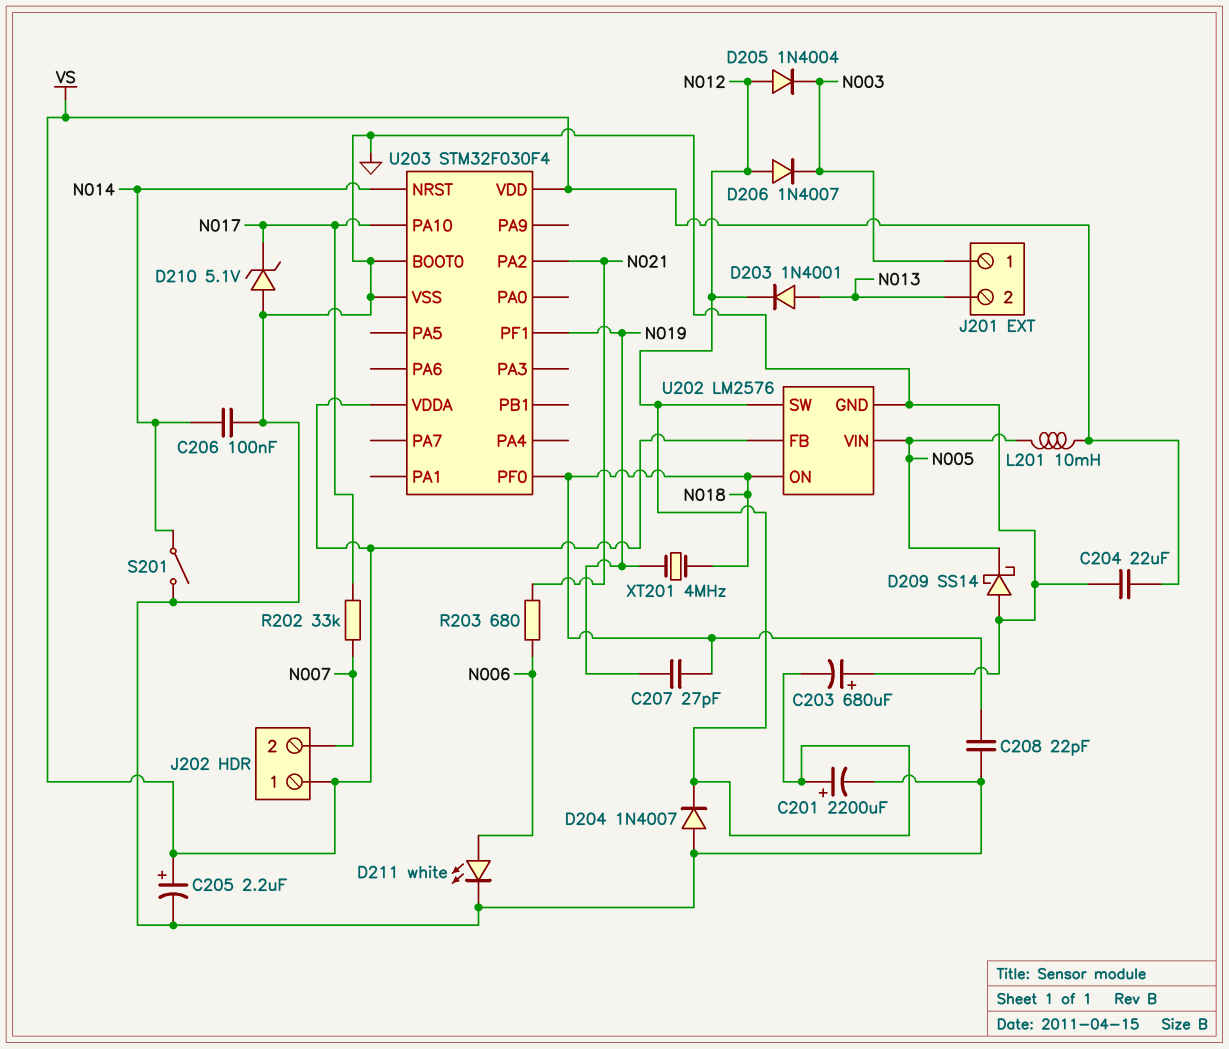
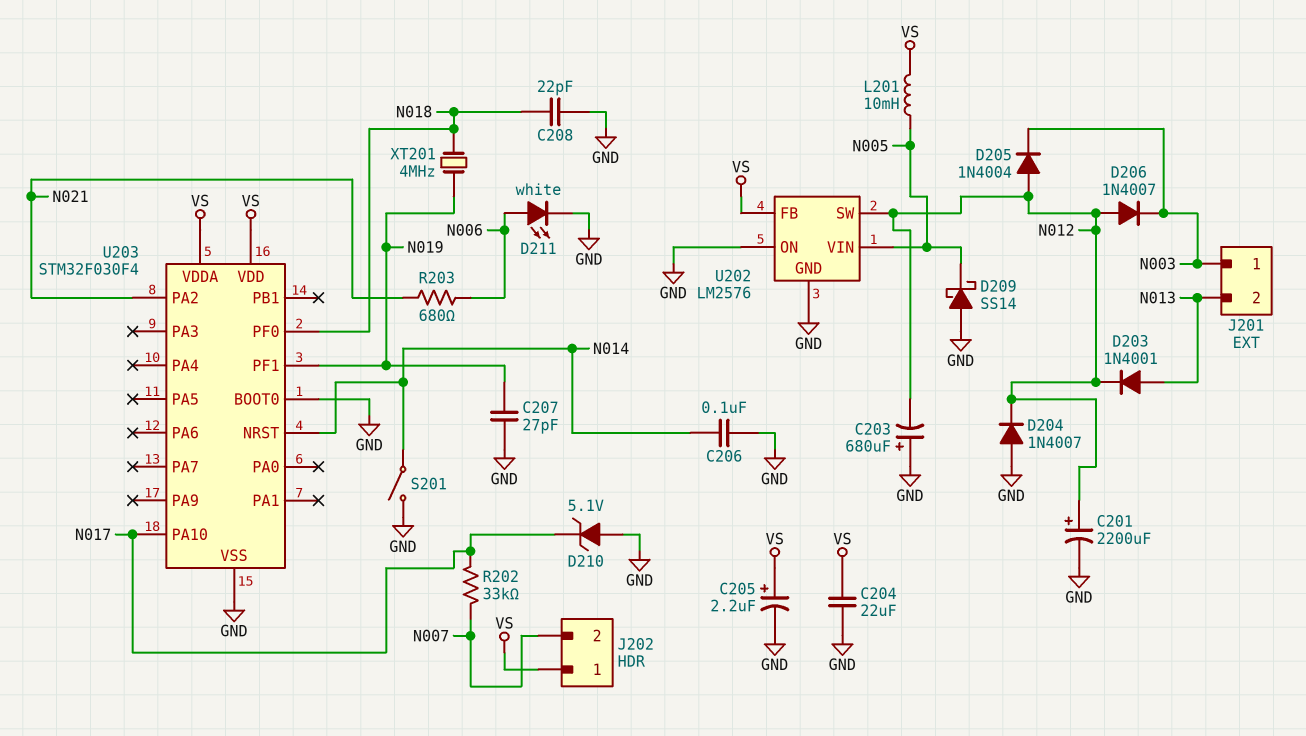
C207: 27pF (N018, N019) -> 27pF (GND, N019)
U202 pin ON: N018 -> GND

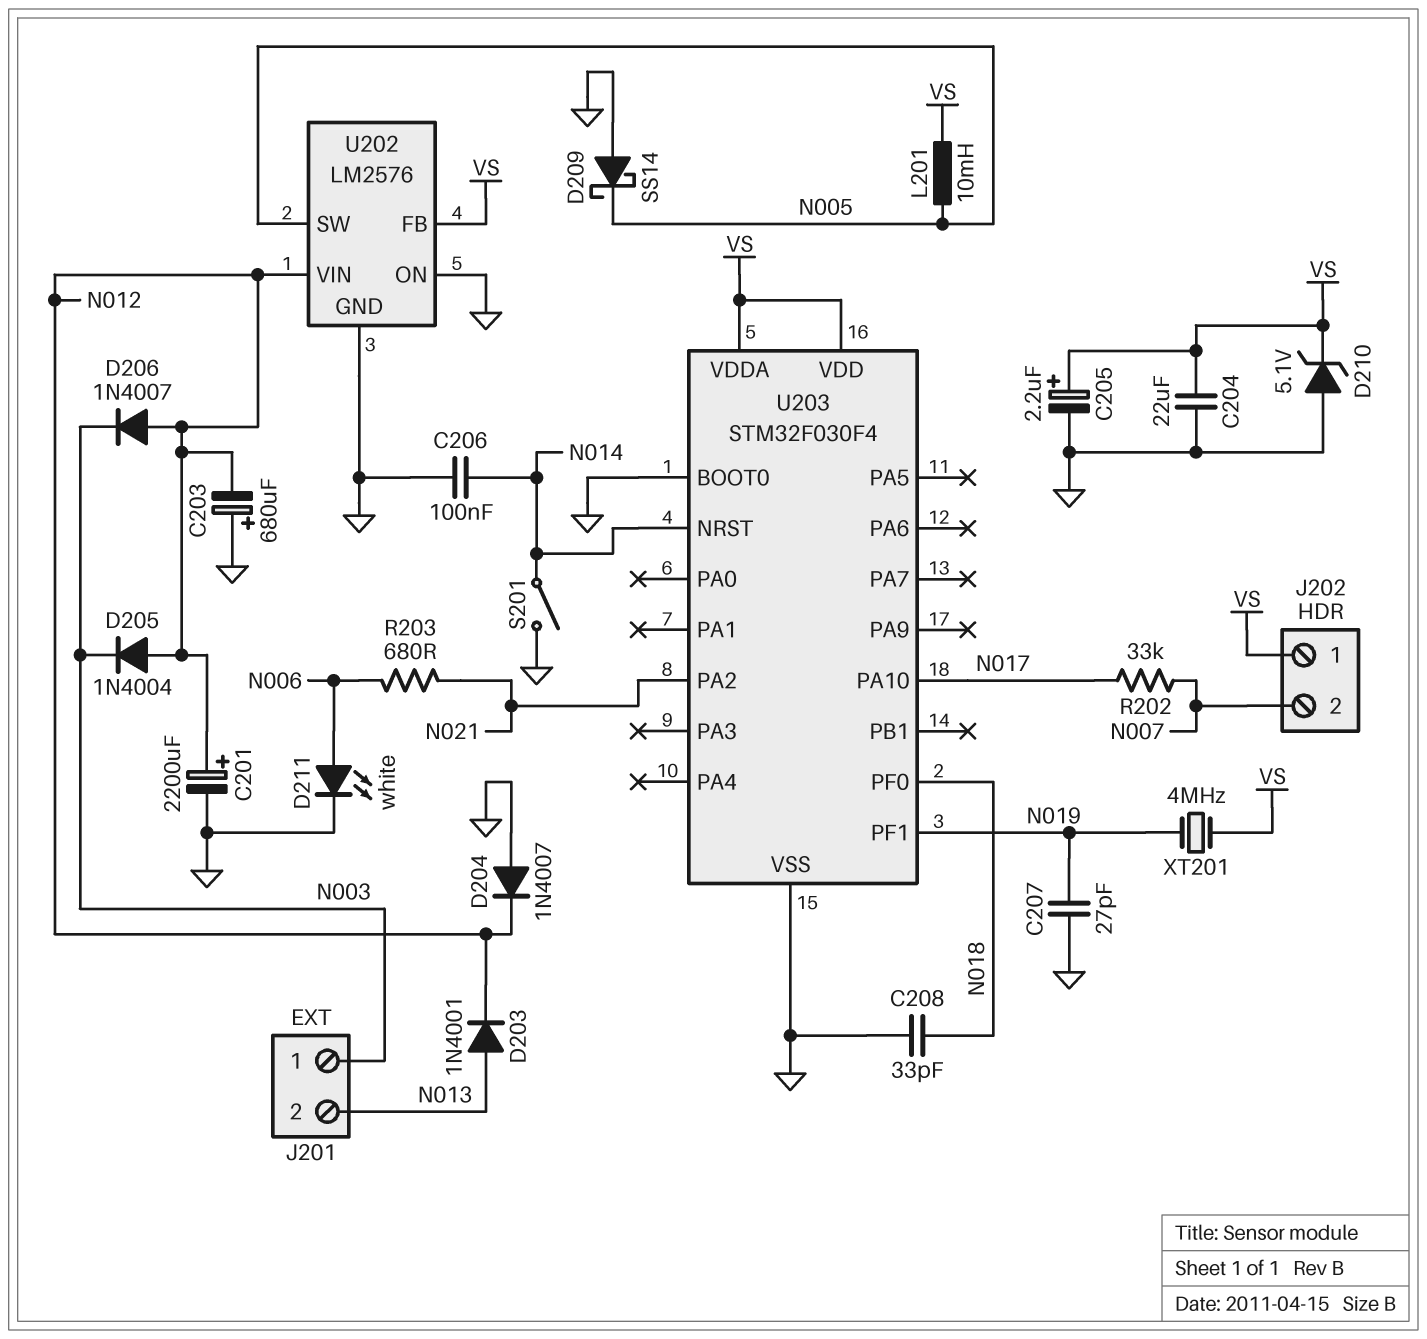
C208: 22pF (GND, N018) -> 33pF (GND, N018)
D210: zener 5.1V (A GND, K N017) -> zener 5.1V (A GND, K VS)
U202 pin SW: N012 -> N005
U202 pin VIN: N005 -> N012
XT201: 4MHz (N018, N019) -> 4MHz (N019, VS)

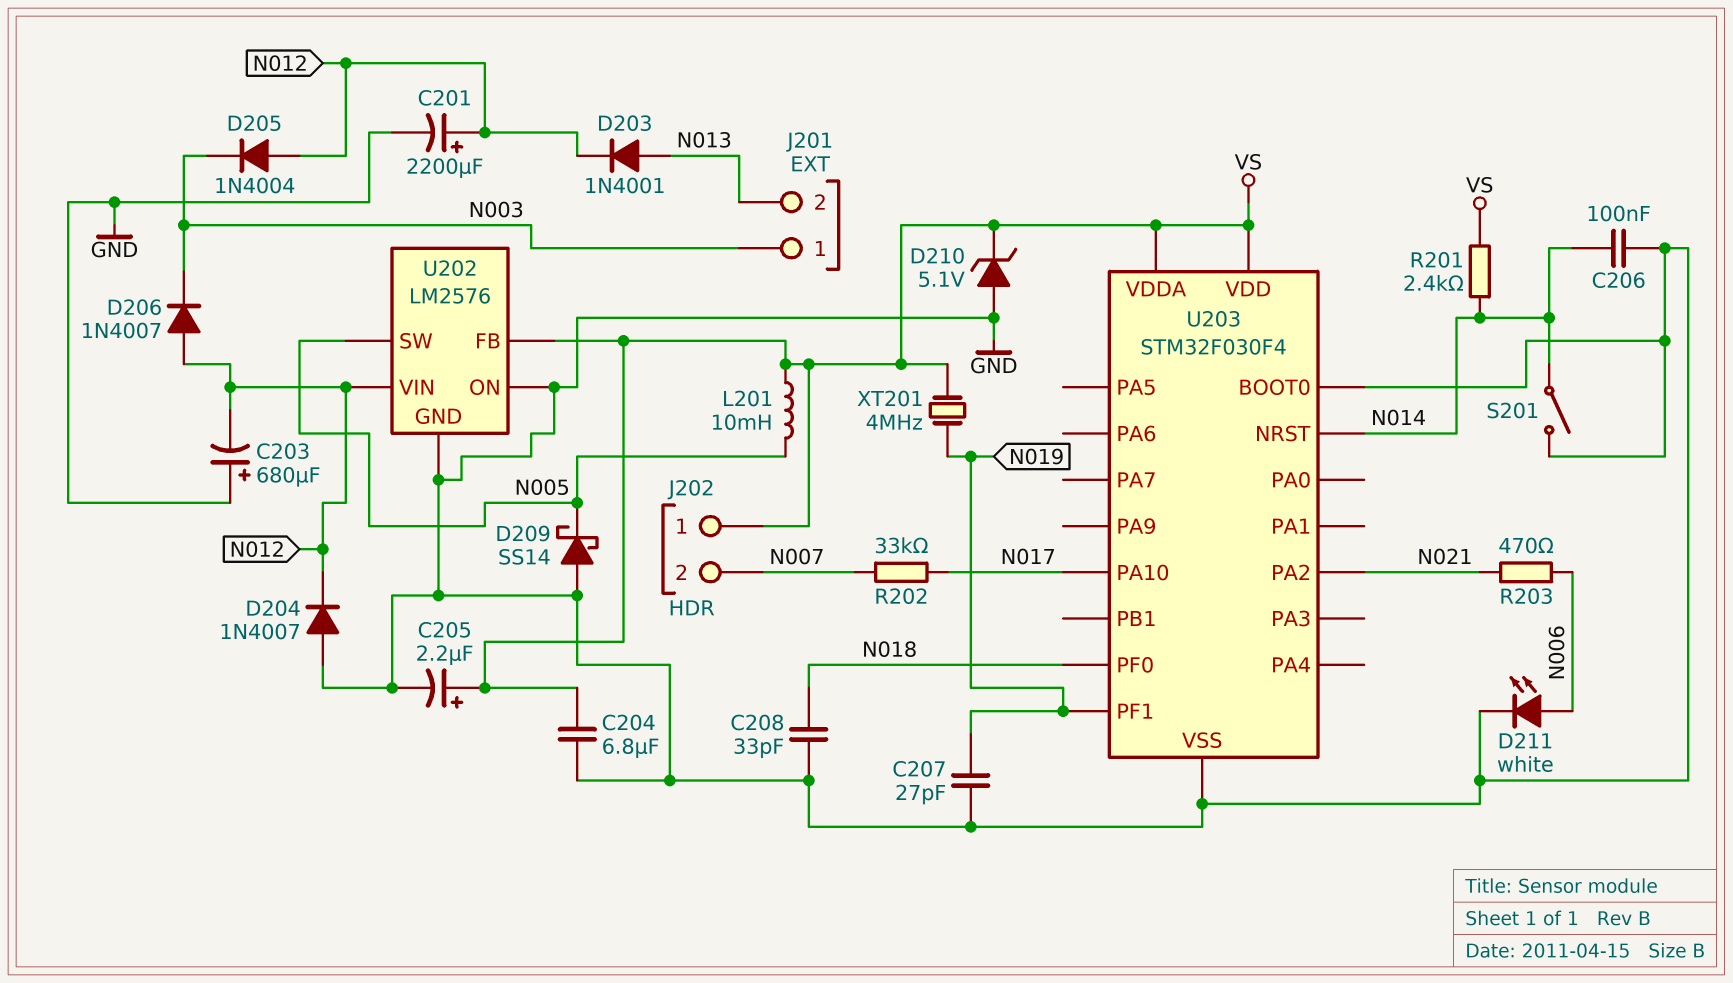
C204: 22uF (GND, VS) -> 6.8uF (GND, VS)
R201: none -> 2.4k (N014, VS)
R203: 680 (N006, N021) -> 470 (N006, N021)

